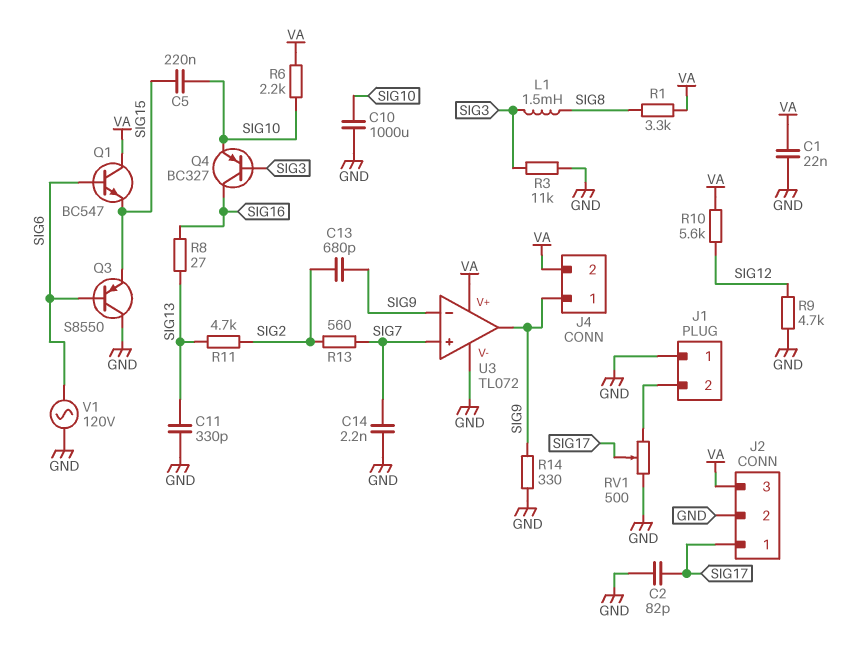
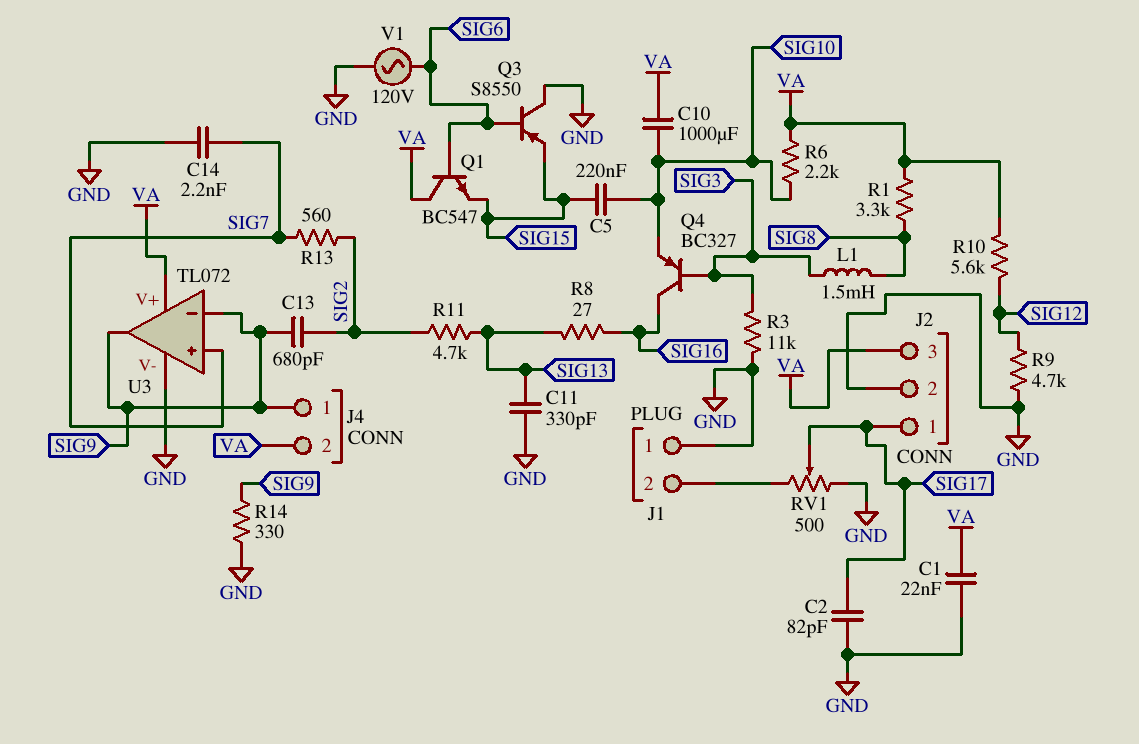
C10: 1000uF (GND, SIG10) -> 1000uF (SIG10, VA)

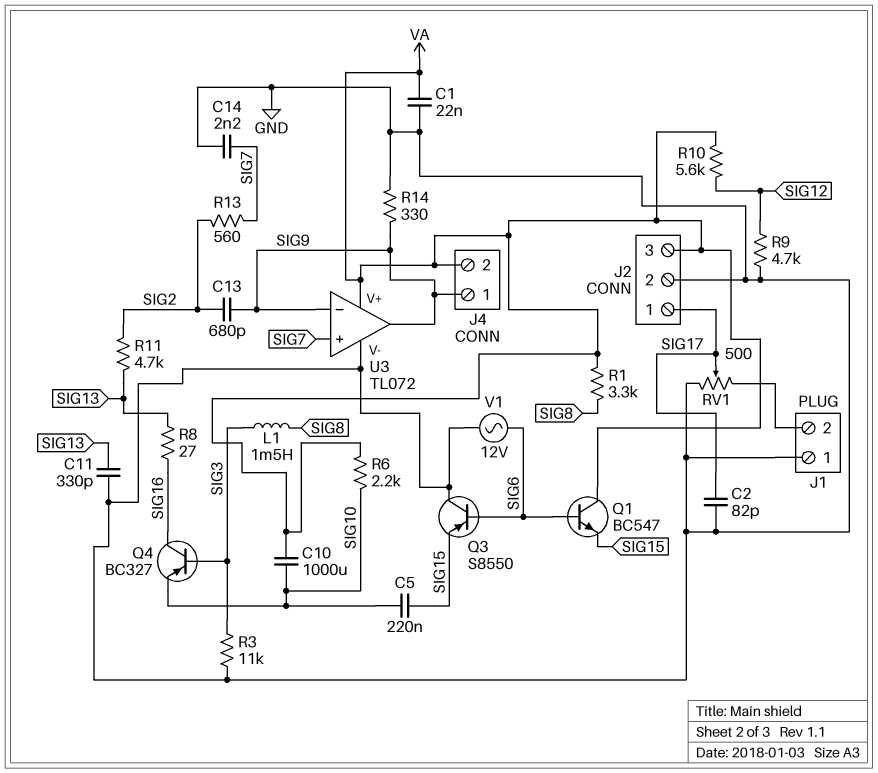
V1: AC 120V (GND, SIG6) -> AC 12V (GND, SIG6)

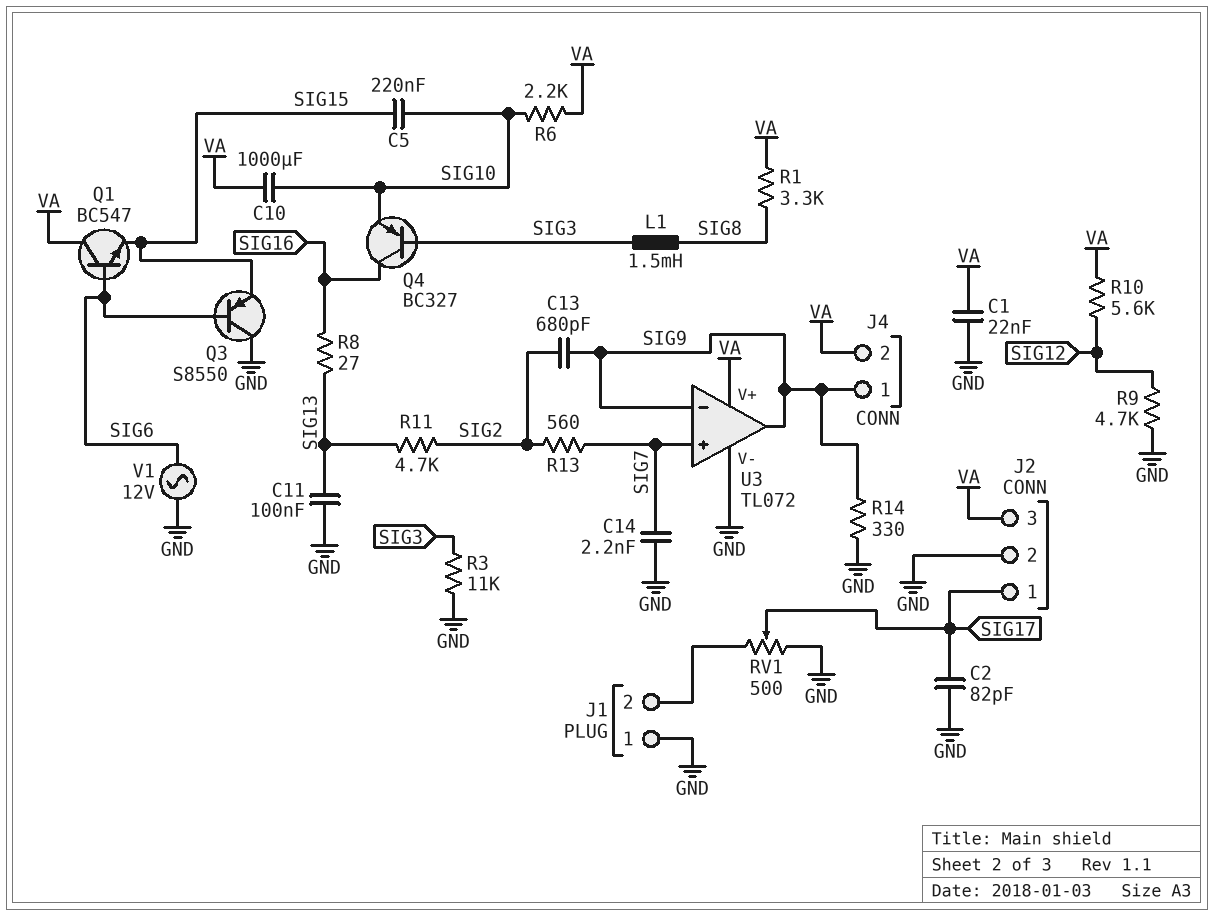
C11: 330pF (GND, SIG13) -> 100nF (GND, SIG13)

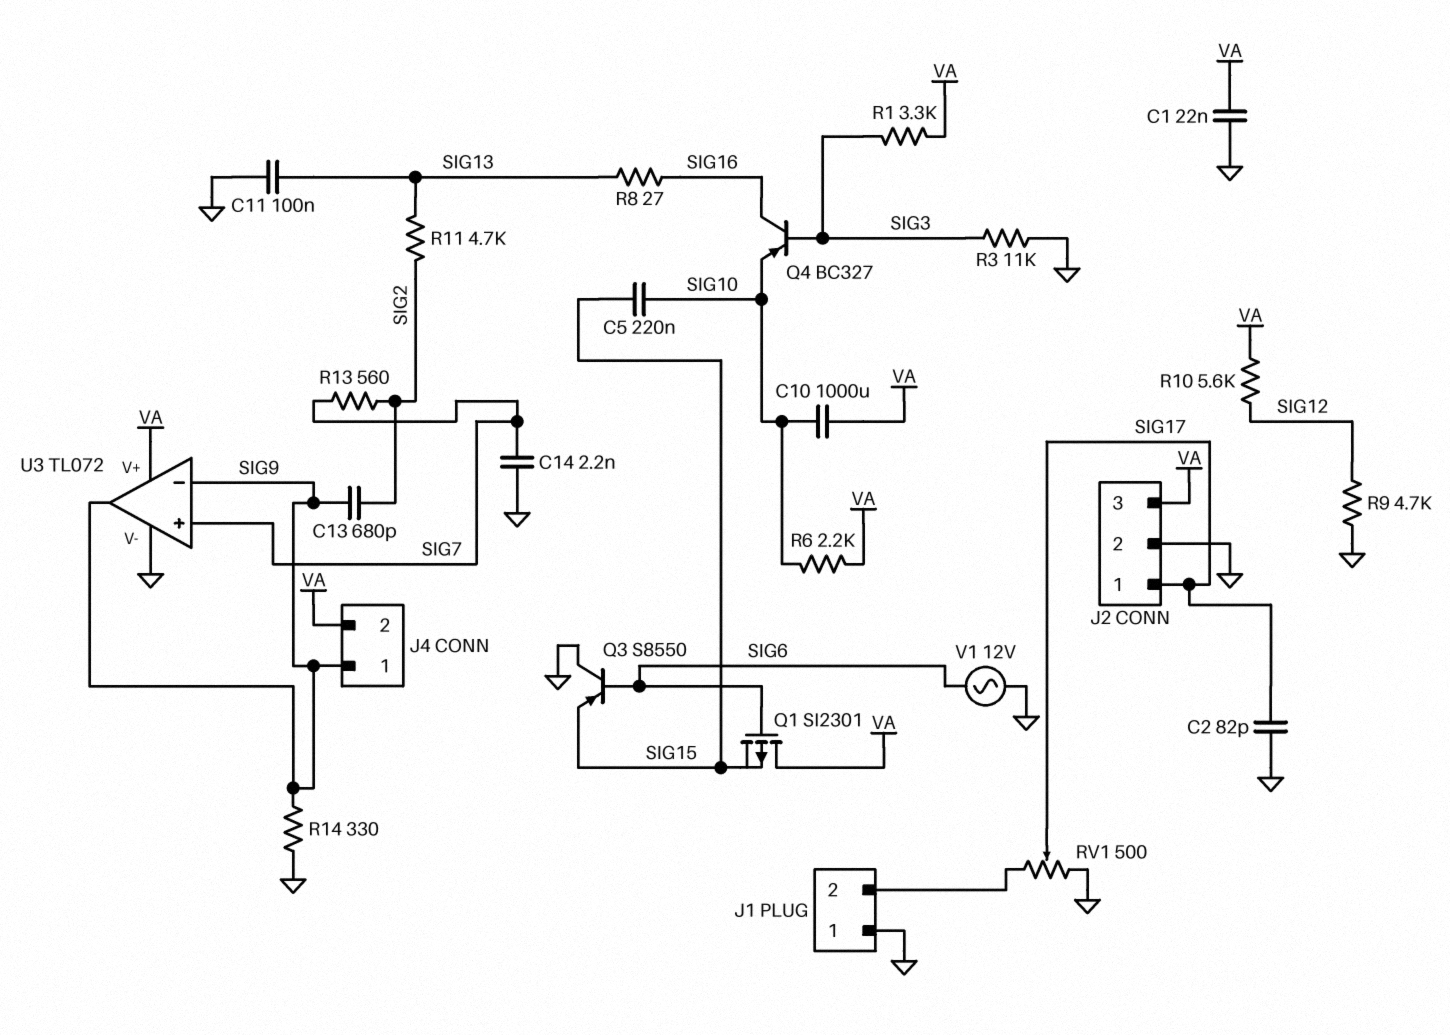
L1: 1.5mH (SIG3, SIG8) -> none
Q1: NPN BC547 (B SIG6, C VA, E SIG15) -> PMOS SI2301 (G SIG6, D VA, S SIG15)
R1: 3.3k (SIG8, VA) -> 3.3k (SIG3, VA)

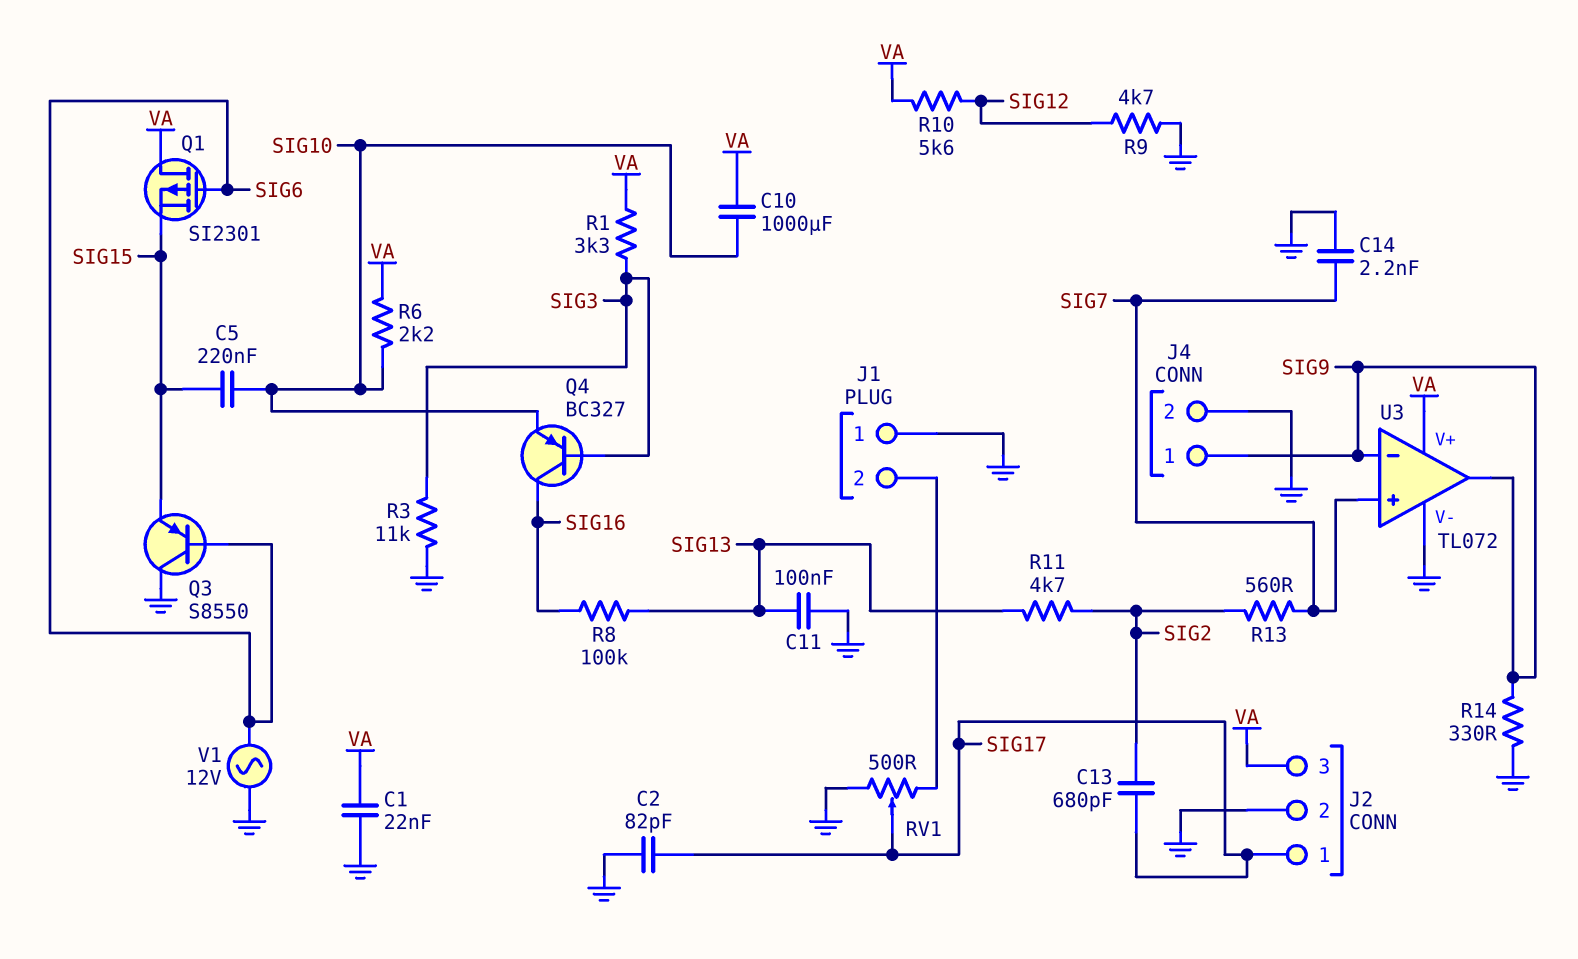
C13: 680pF (SIG2, SIG9) -> 680pF (SIG2, SIG17)
J4 pin 2: VA -> GND
R8: 27 (SIG13, SIG16) -> 100k (SIG13, SIG16)

